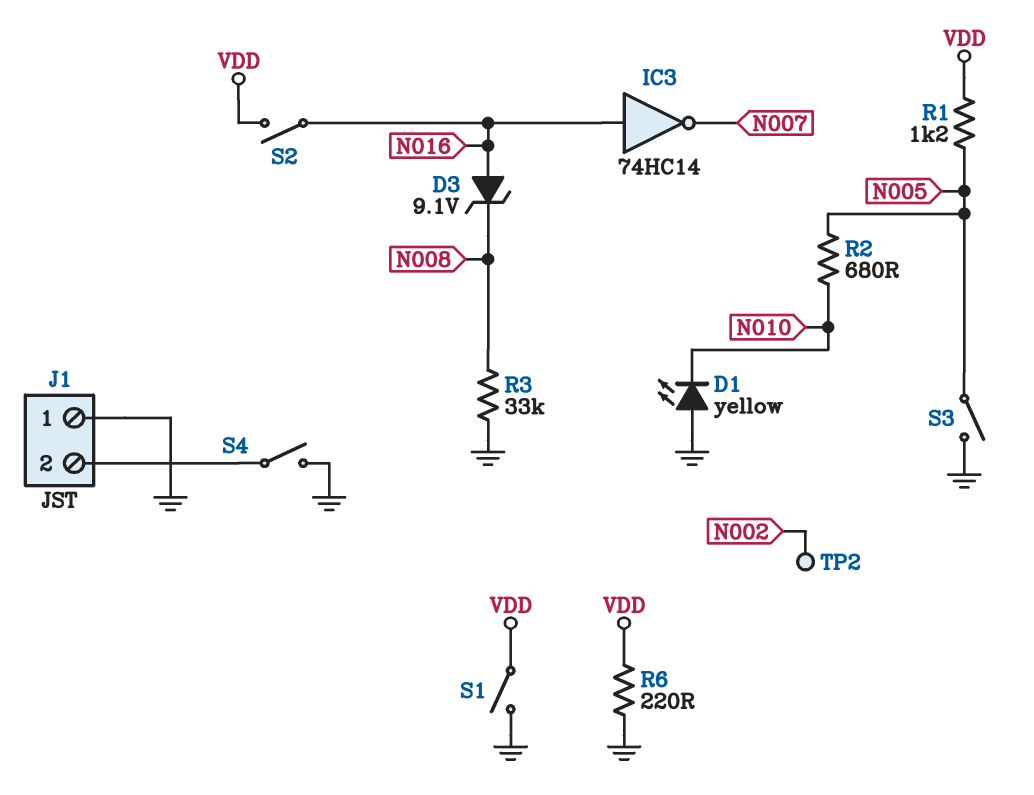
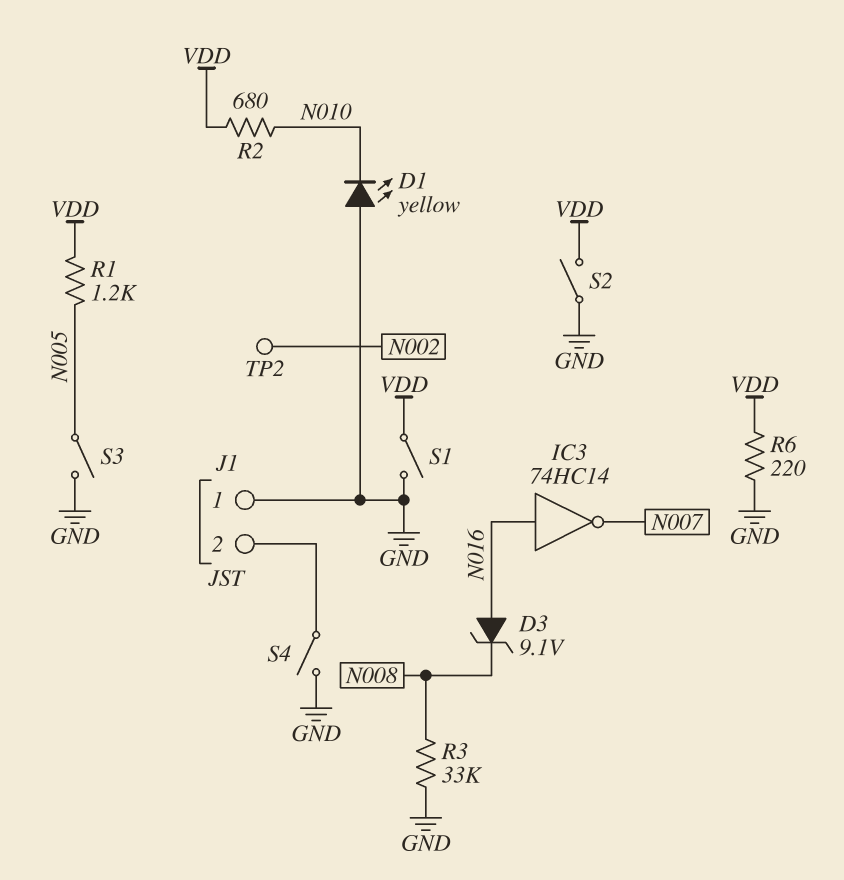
R2: 680 (N005, N010) -> 680 (N010, VDD)
S2: switch (N016, VDD) -> switch (GND, VDD)

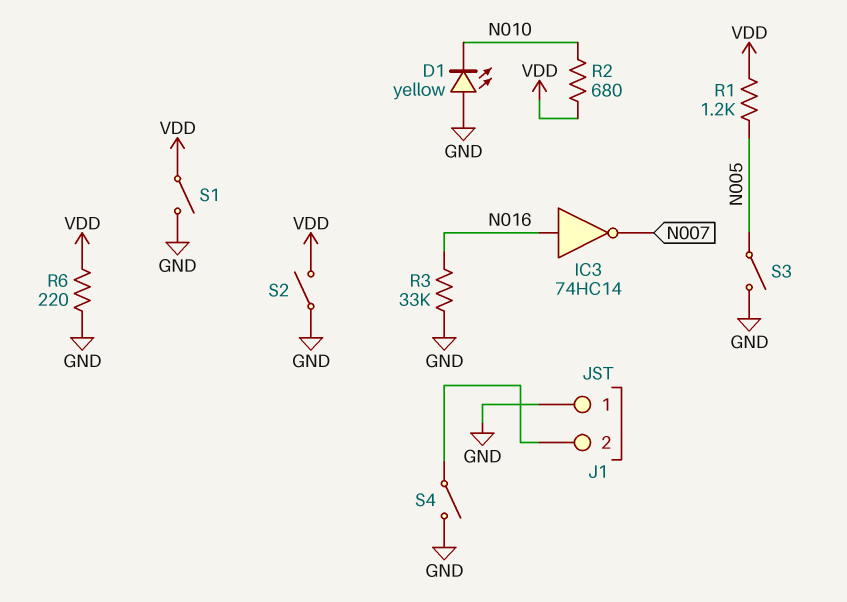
D3: zener 9.1V (A N016, K N008) -> none
R3: 33k (GND, N008) -> 33k (GND, N016)
TP2: test point (N002) -> none

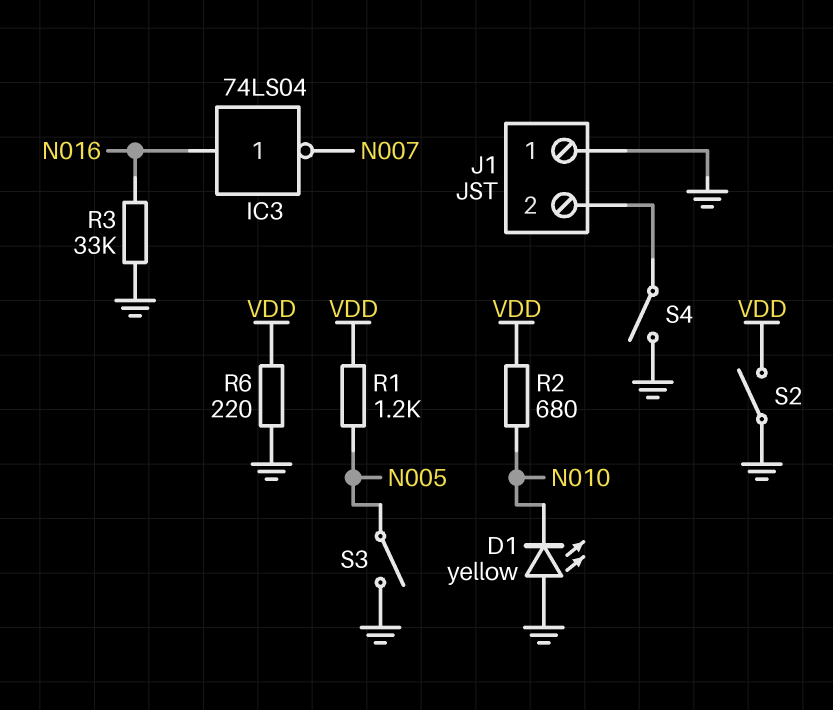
IC3: NOT 74HC14 (in N016, out N007) -> NOT 74LS04 (in N016, out N007)
S1: switch (GND, VDD) -> none

